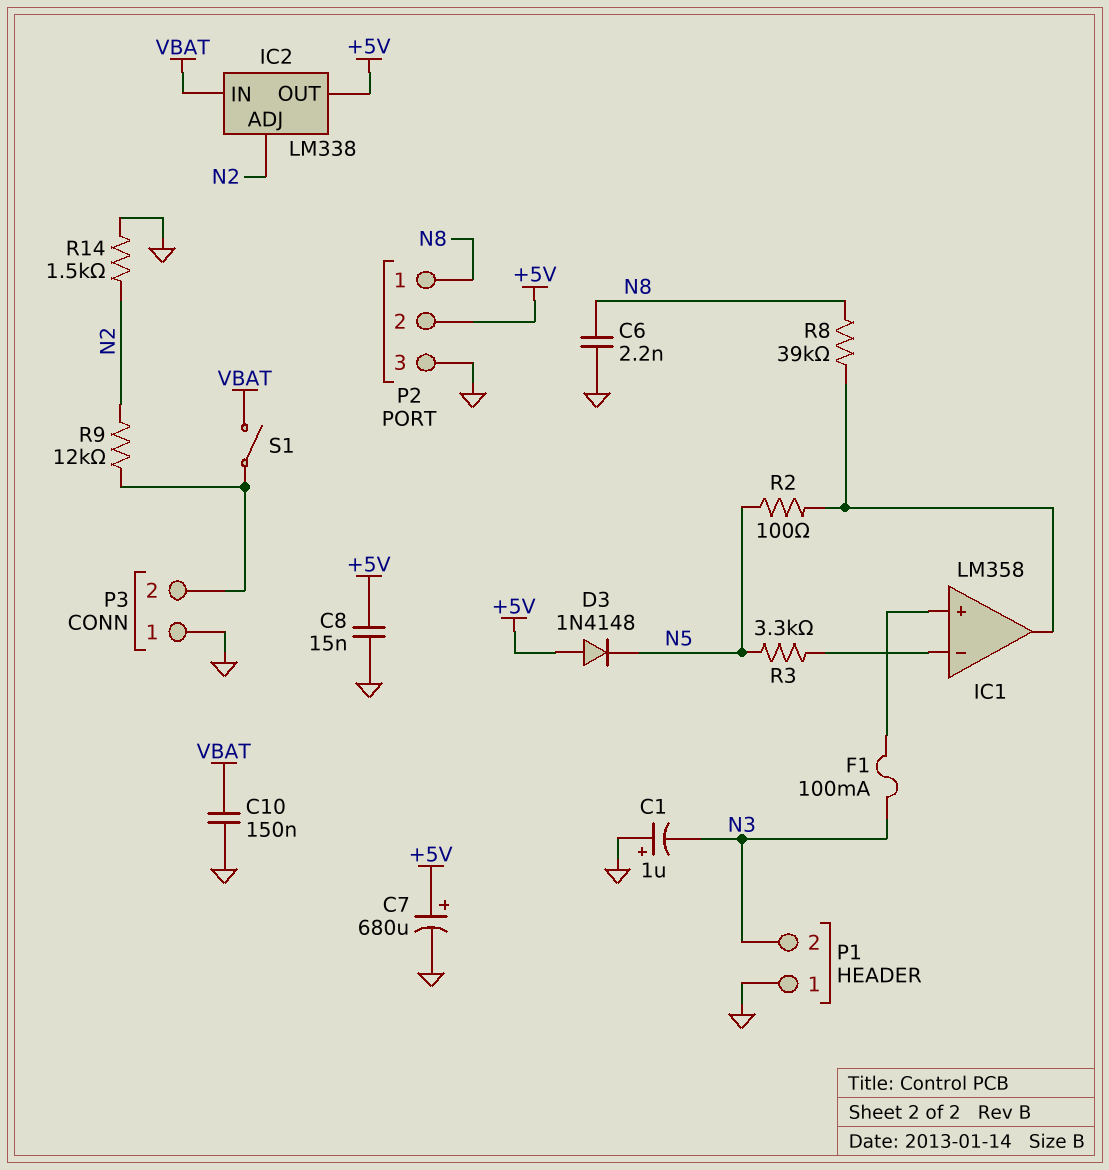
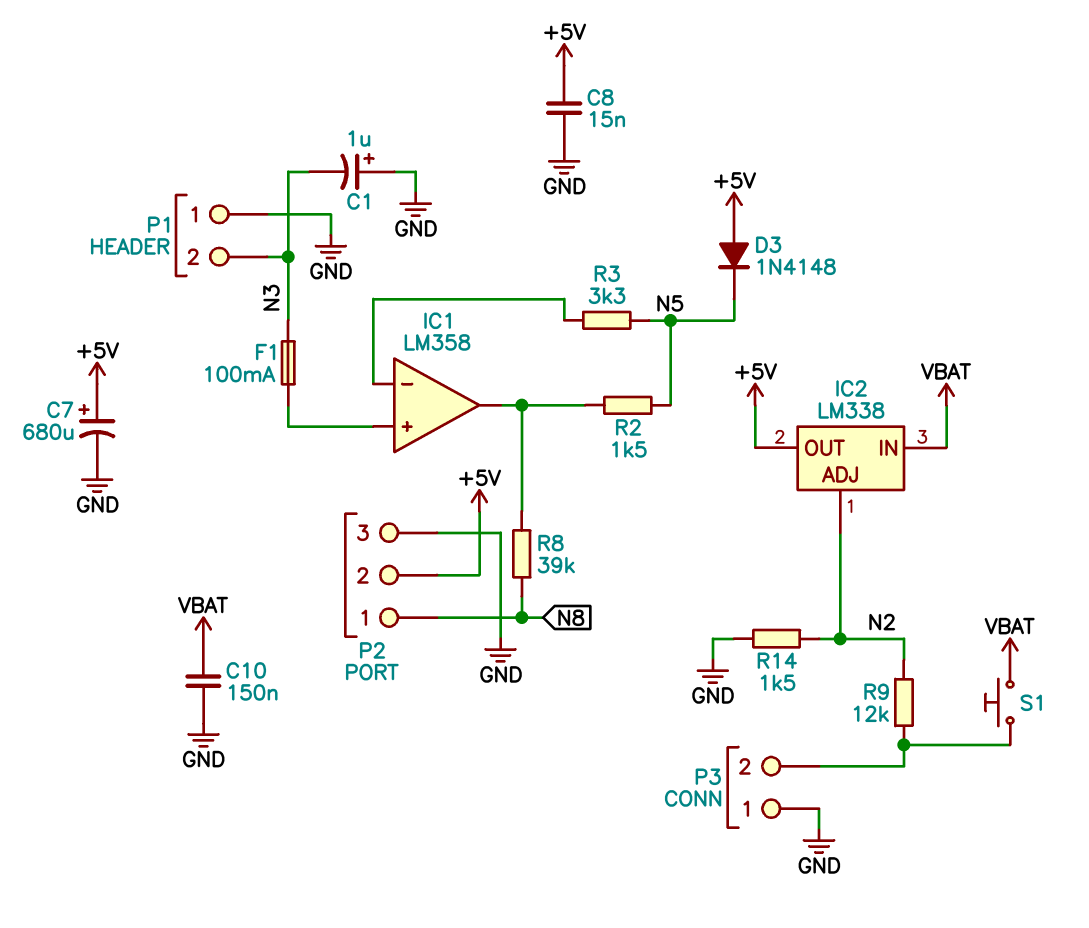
C6: 2.2nF (GND, N8) -> none
R2: 100 (IC1/out, N5) -> 1.5k (IC1/out, N5)
S1: switch (P3/2, VBAT) -> button (P3/2, VBAT)

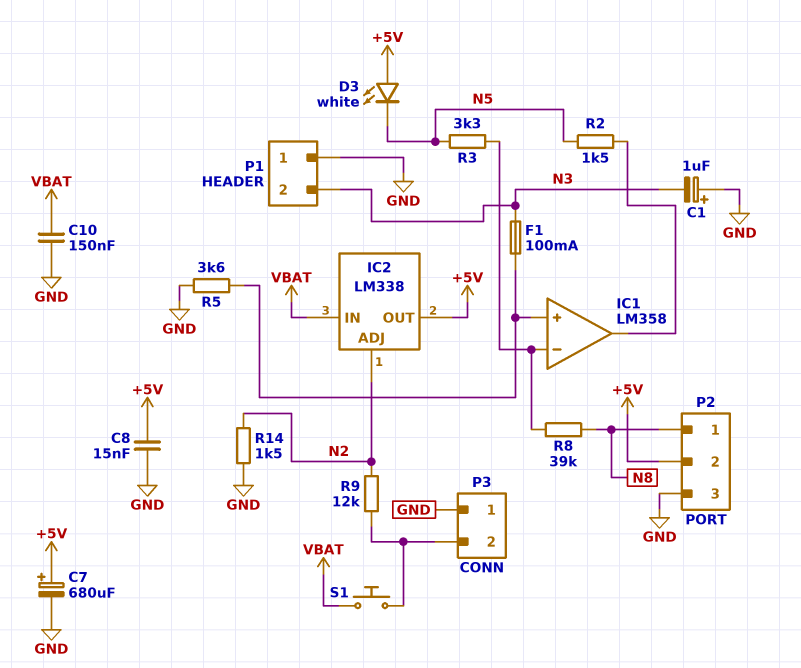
D3: diode 1N4148 (A +5V, K N5) -> LED white (A +5V, K N5)
R5: none -> 3.6k (GND, IC1/in+)
R8: 39k (IC1/out, N8) -> 39k (IC1/in-, N8)

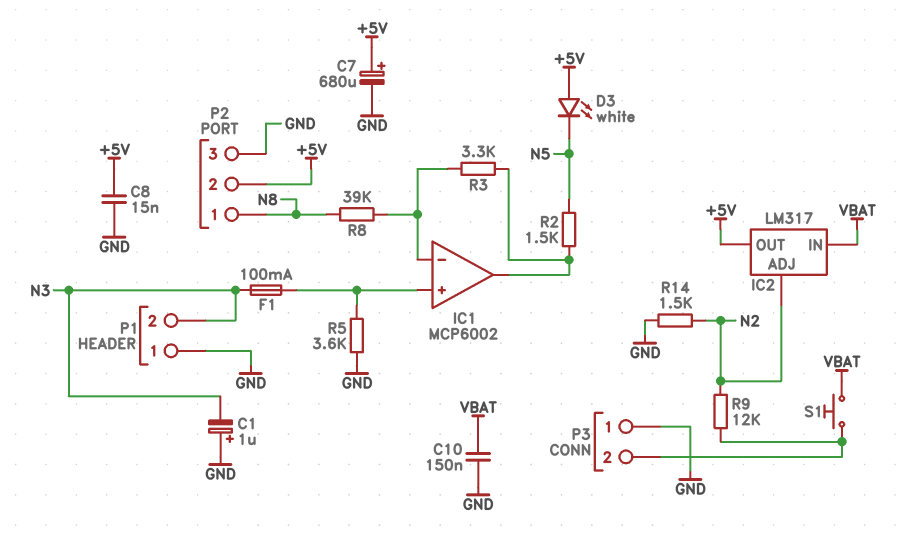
IC1: LM358 -> MCP6002
IC2: LM338 -> LM317
R3: 3.3k (IC1/in-, N5) -> 3.3k (IC1/in-, IC1/out)

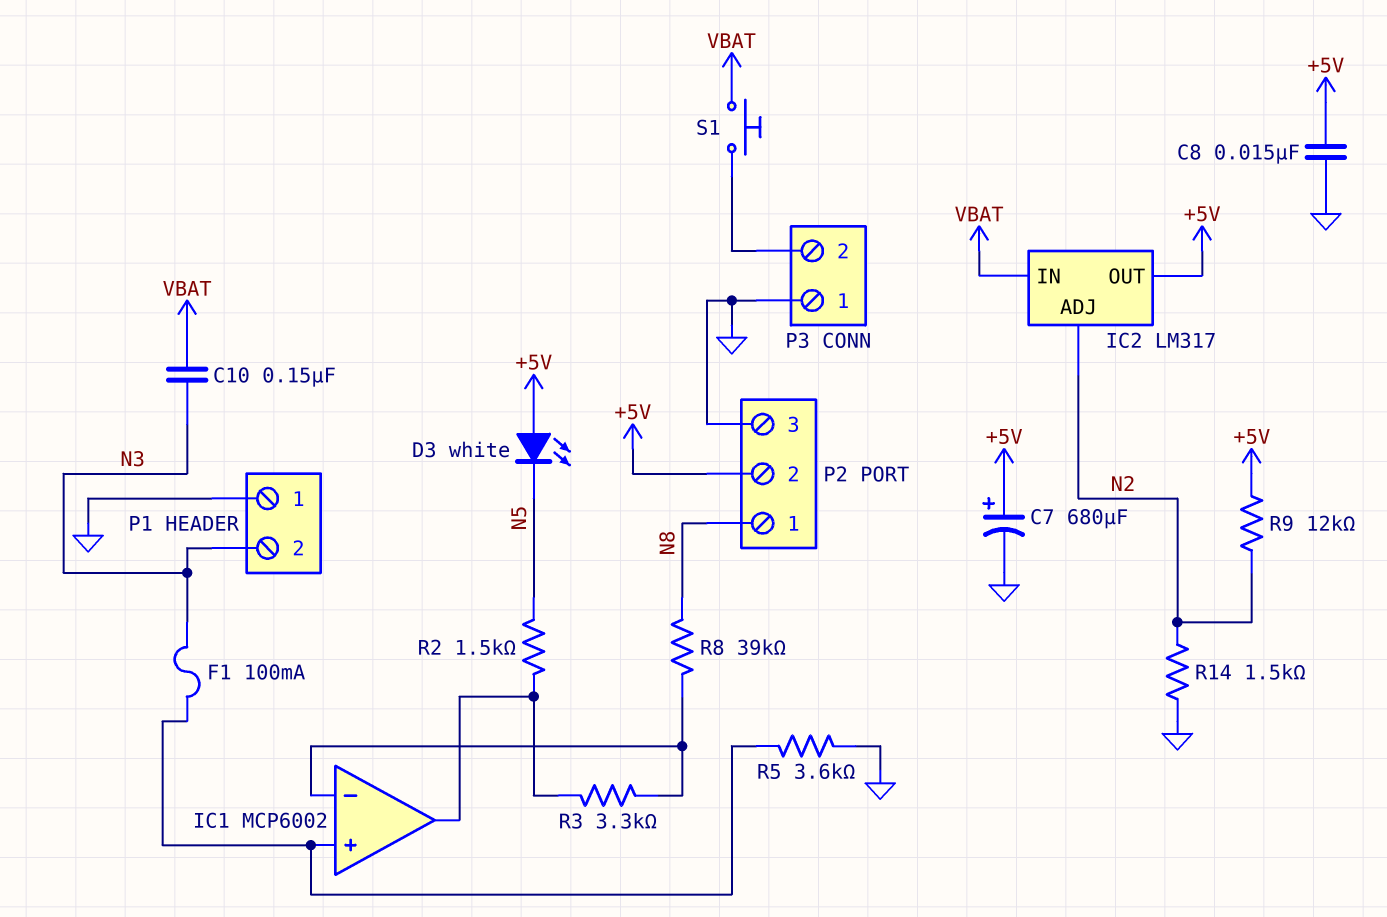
C1: 1uF (plus GND, minus N3) -> none
C10: 150nF (GND, VBAT) -> 150nF (N3, VBAT)
R9: 12k (N2, P3/2) -> 12k (+5V, N2)

